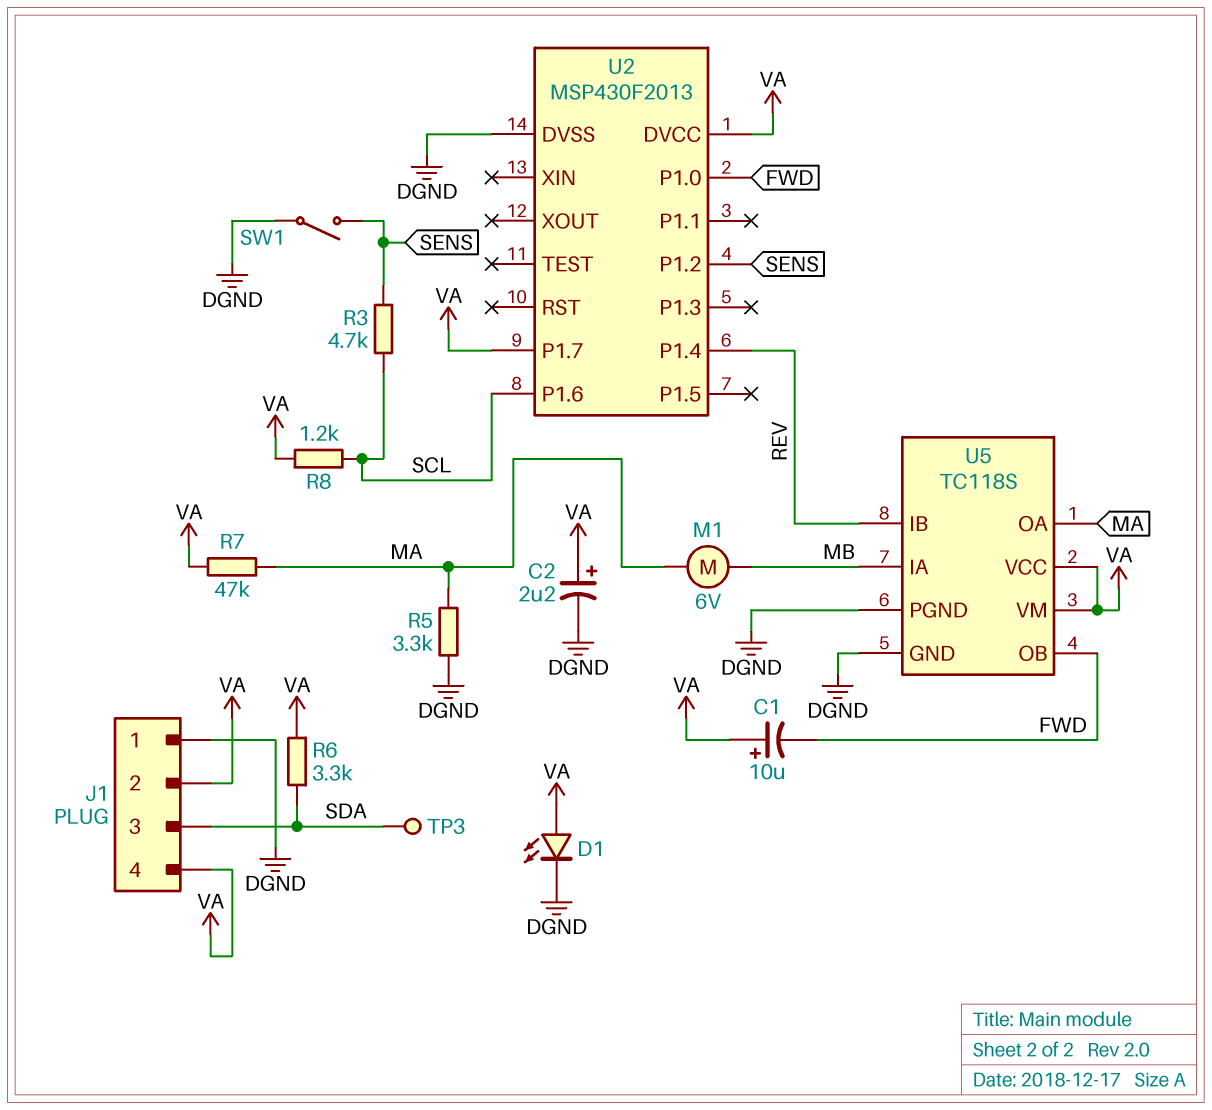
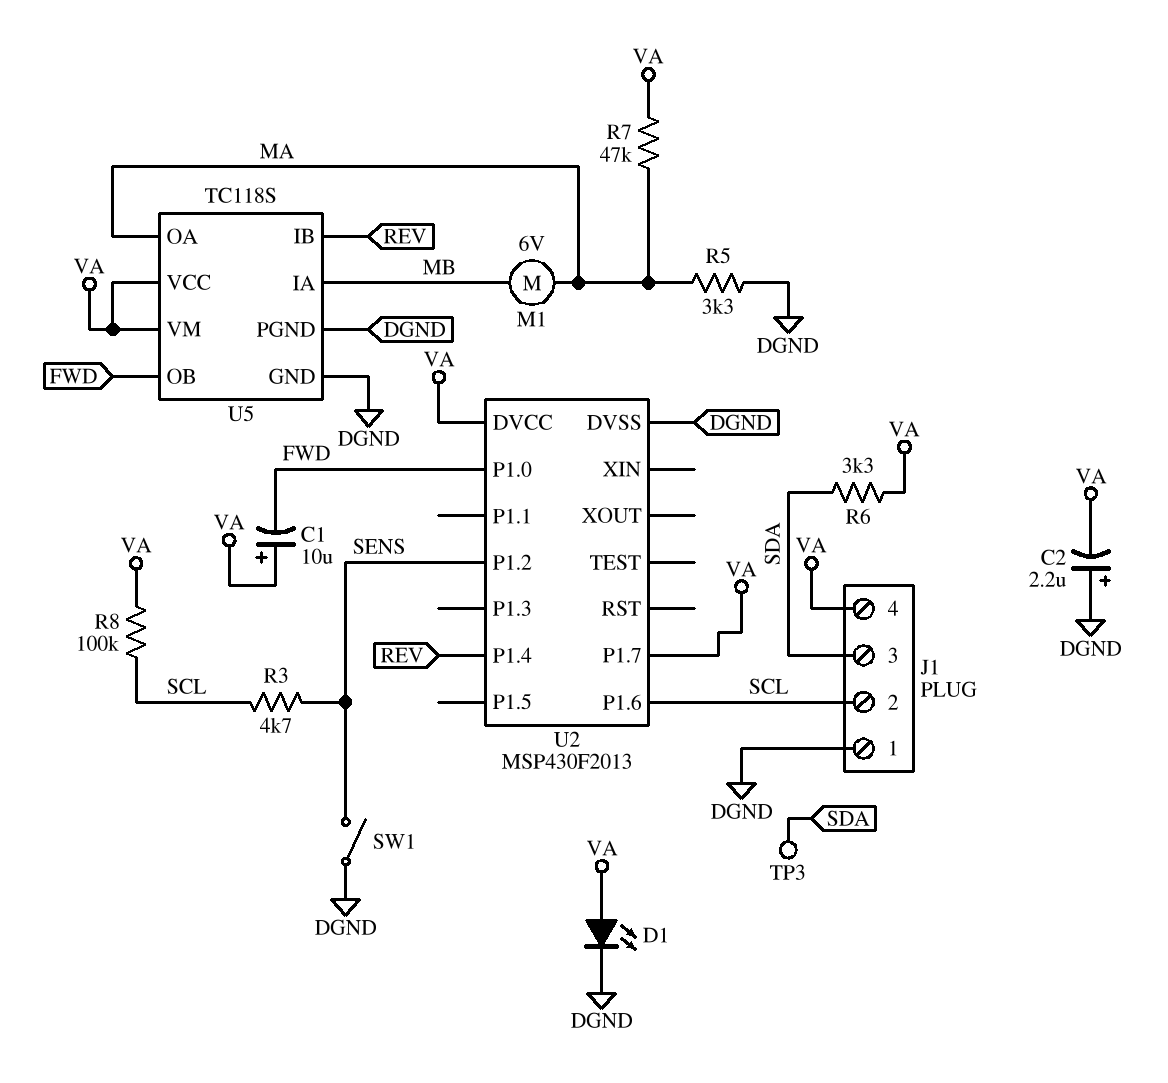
C2: 2.2uF (plus VA, minus DGND) -> 2.2uF (plus DGND, minus VA)
J1 pin 2: VA -> SCL
R8: 1.2k (SCL, VA) -> 100k (SCL, VA)

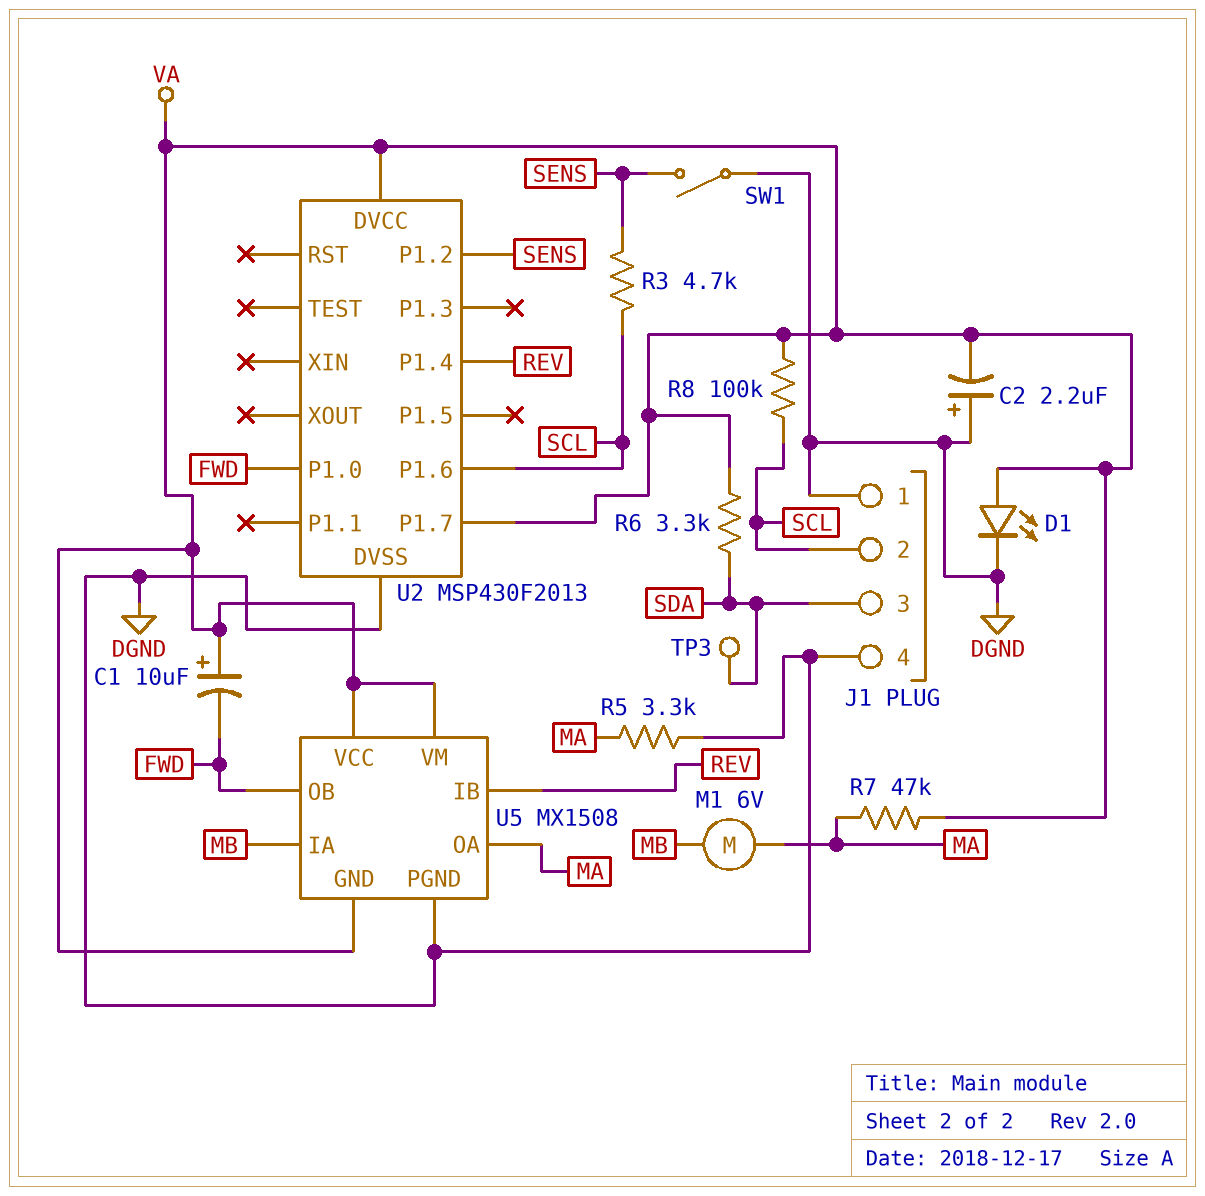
J1 pin 4: VA -> DGND
U5: TC118S -> MX1508
U5 pin GND: DGND -> VA

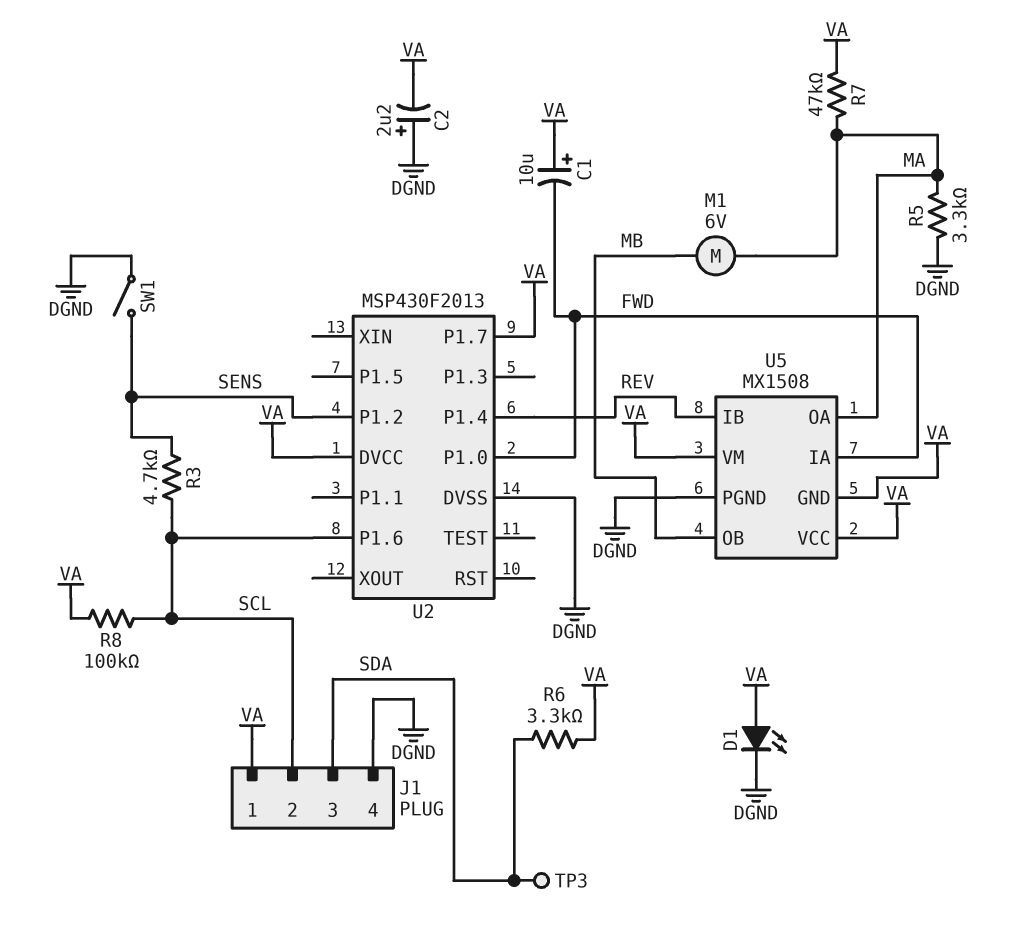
J1 pin 1: DGND -> VA
U5 pin IA: MB -> FWD
U5 pin OB: FWD -> MB

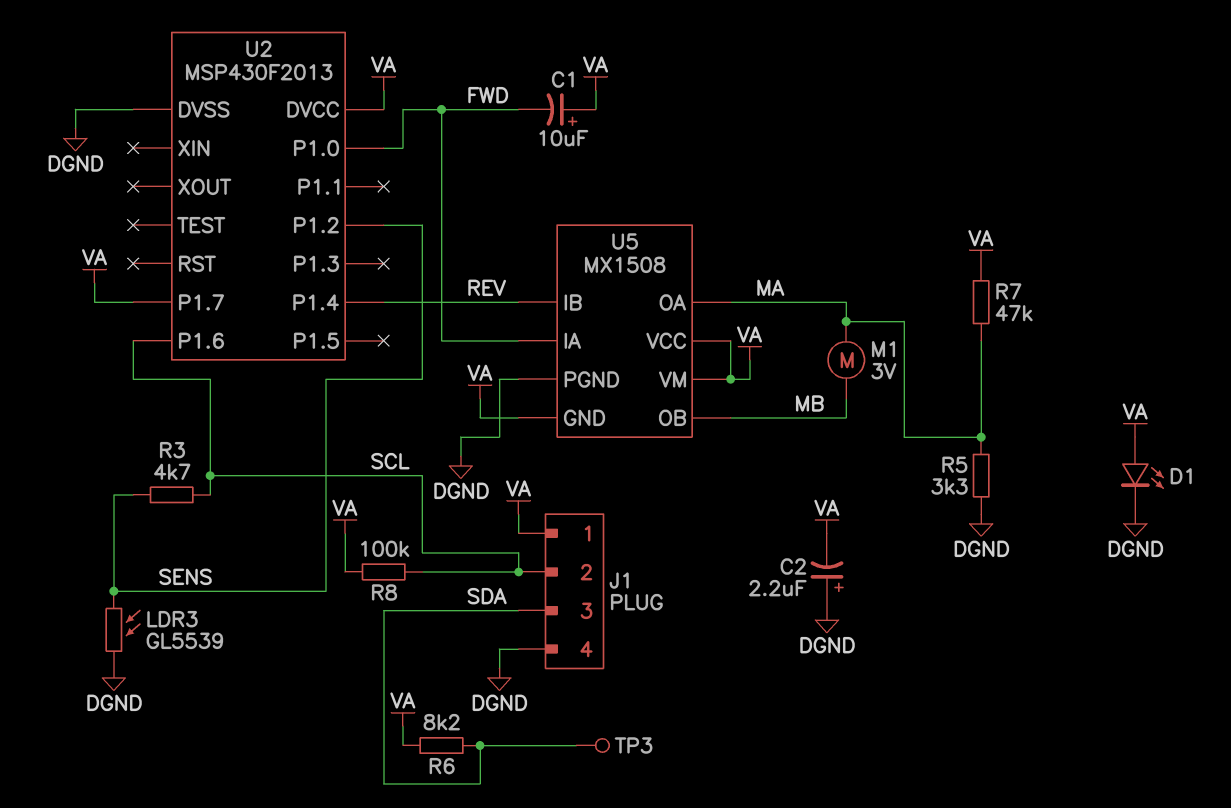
LDR3: none -> GL5539 (DGND, SENS)
M1: motor 6V (MA, MB) -> motor 3V (MA, MB)
R6: 3.3k (SDA, VA) -> 8.2k (SDA, VA)
SW1: switch (DGND, SENS) -> none

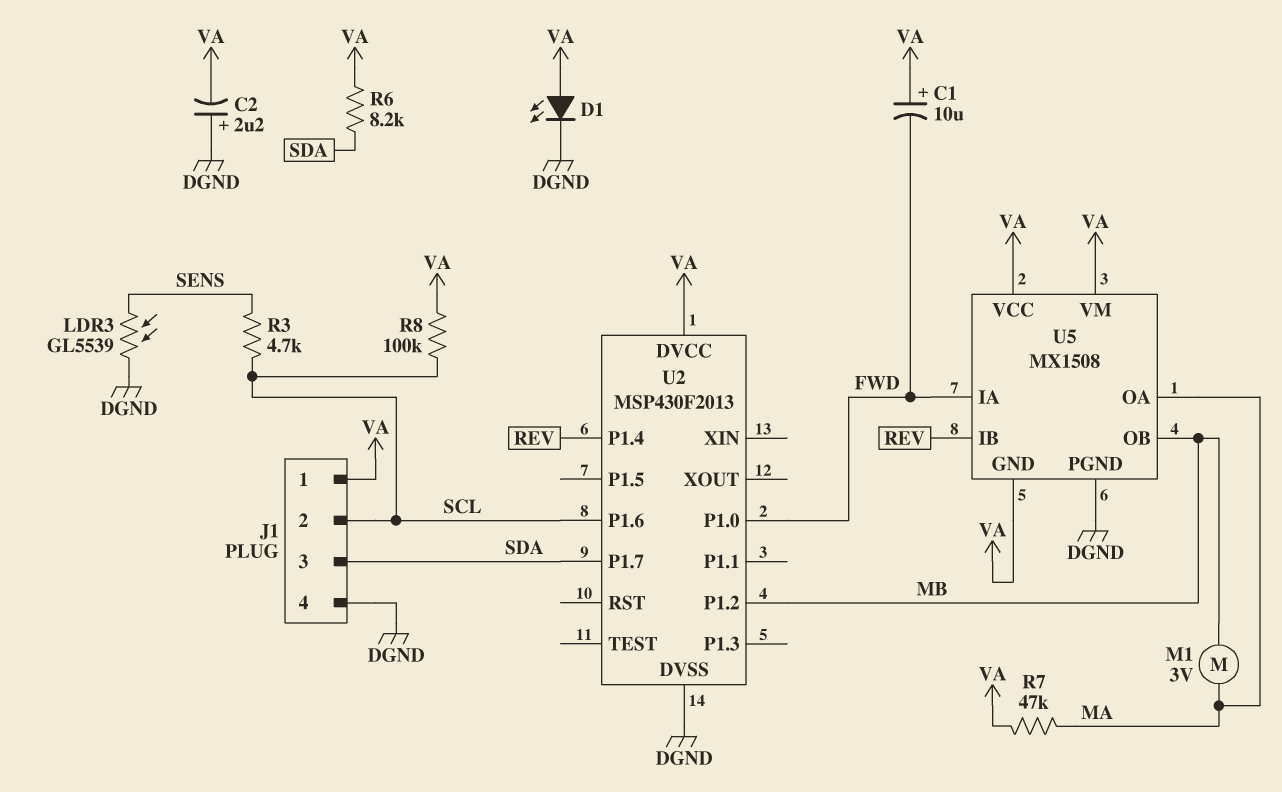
R5: 3.3k (DGND, MA) -> none
TP3: test point (SDA) -> none
U2 pin P1.2: SENS -> MB
U2 pin P1.7: VA -> SDA

